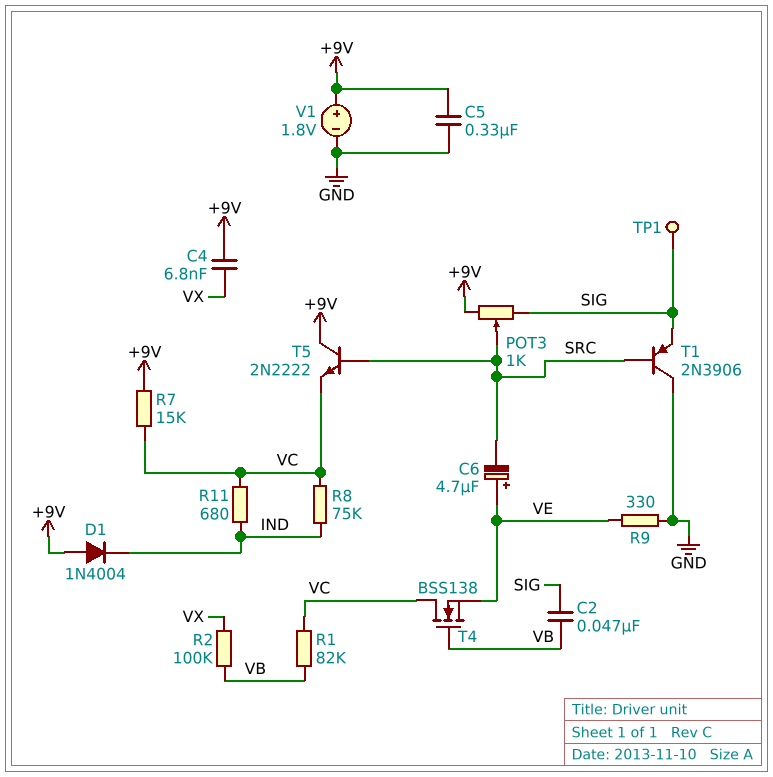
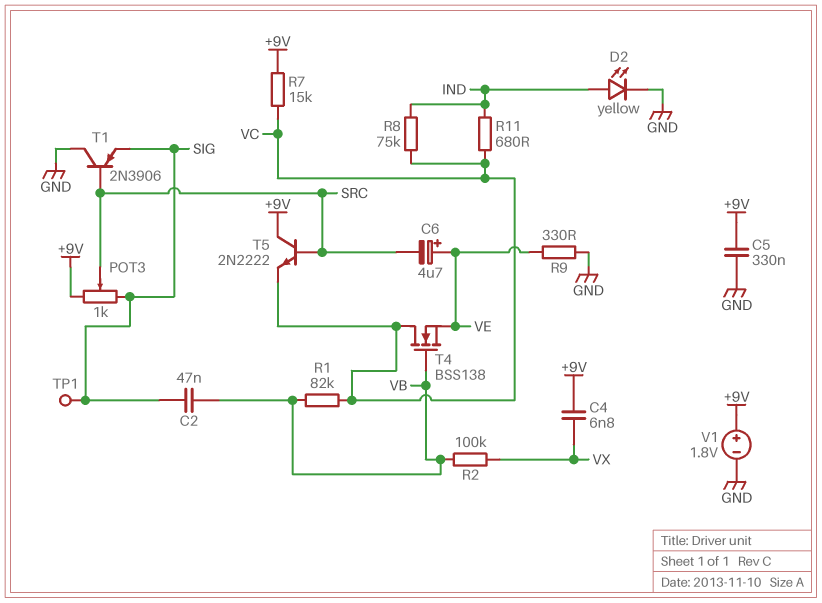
D1: diode 1N4004 (A +9V, K IND) -> none
D2: none -> LED yellow (A IND, K GND)

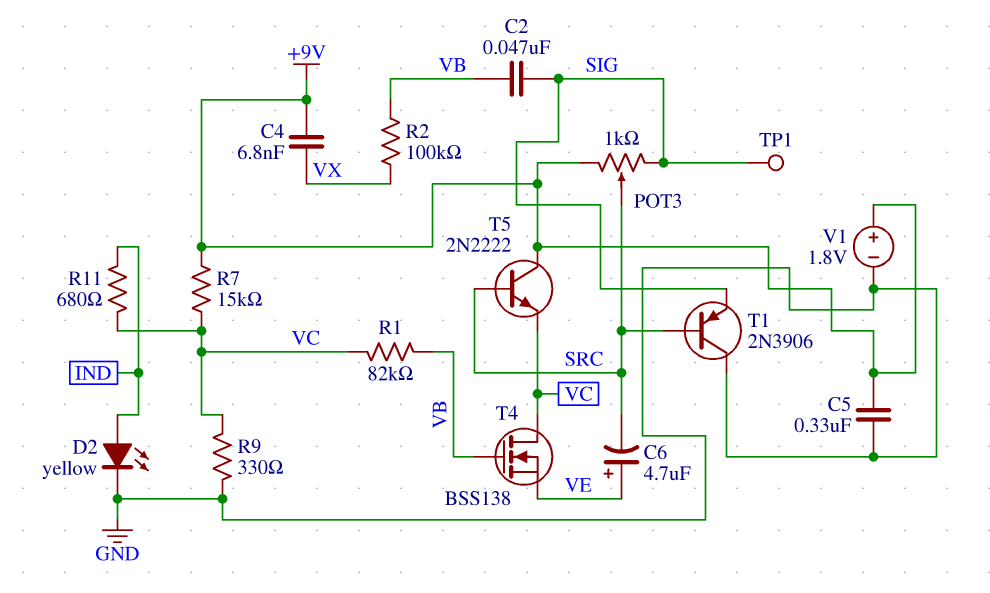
R8: 75k (IND, VC) -> none
R9: 330 (GND, VE) -> 330 (GND, VC)

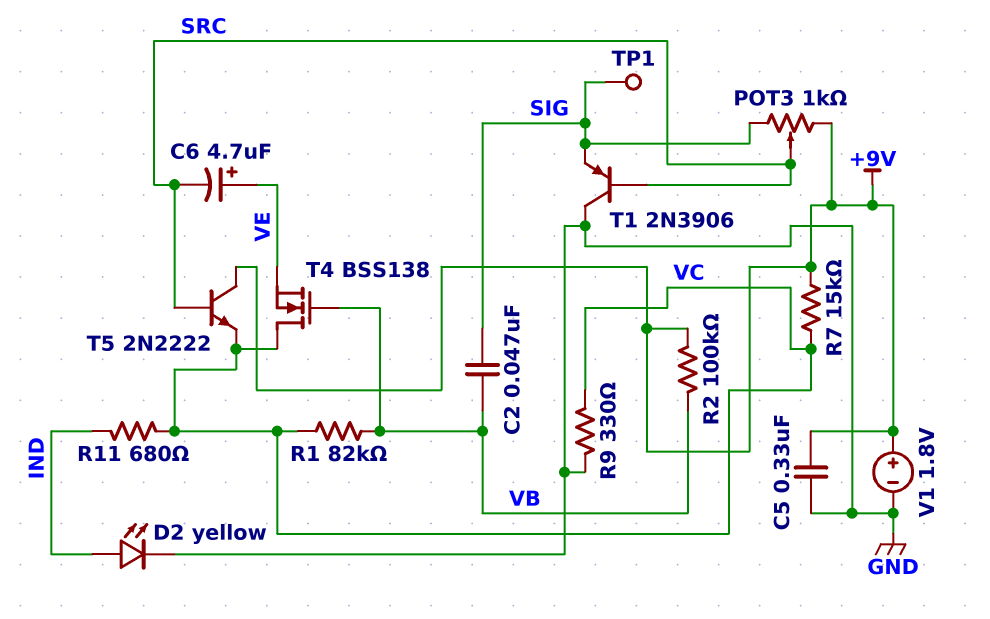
C4: 6.8nF (+9V, VX) -> none
R2: 100k (VB, VX) -> 100k (+9V, VB)

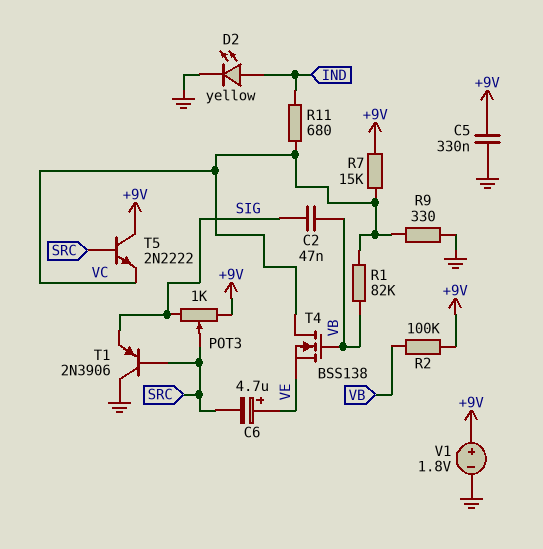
TP1: test point (SIG) -> none

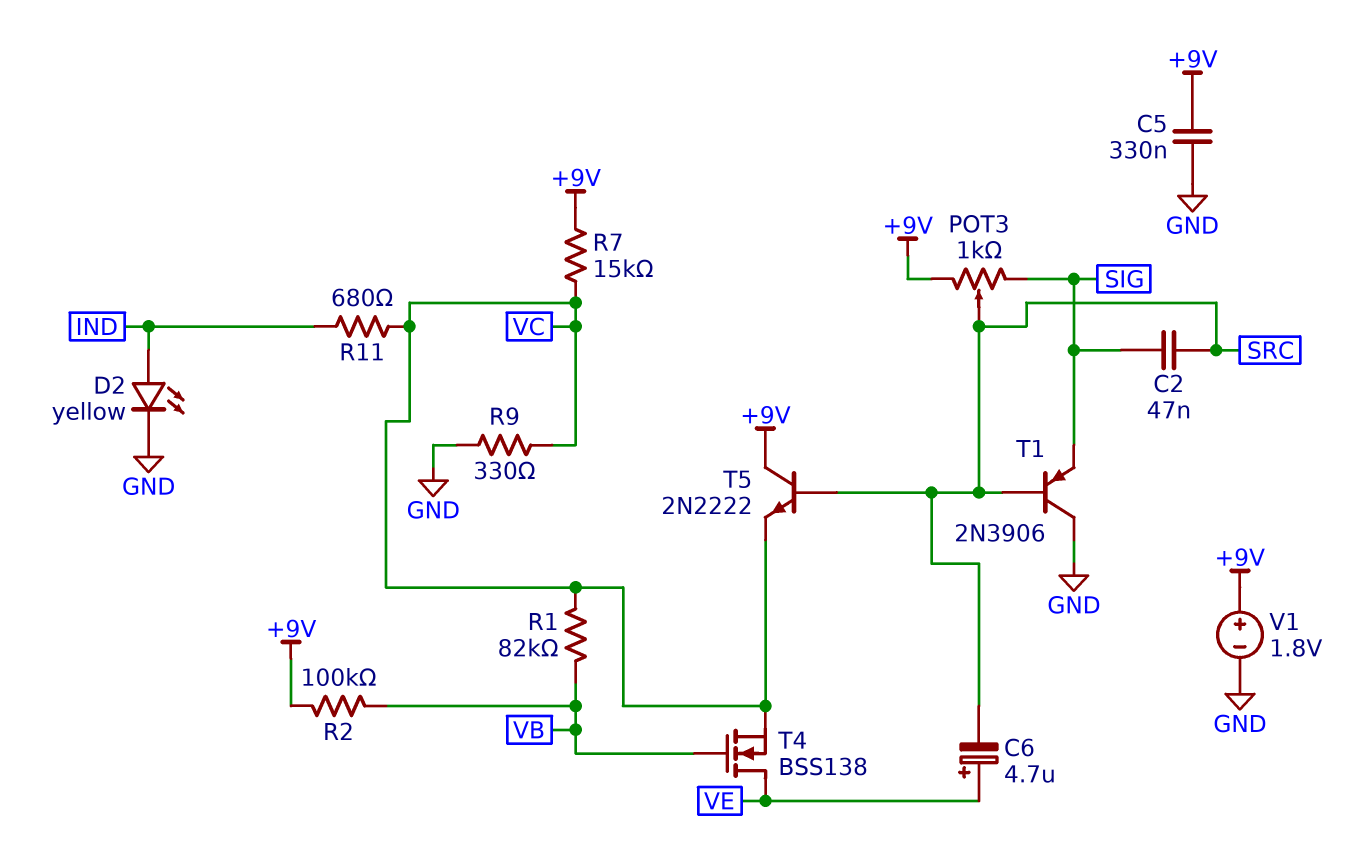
C2: 47nF (SIG, VB) -> 47nF (SIG, SRC)
T4: NMOS BSS138 (G VB, D VC, S VE) -> NMOS BSS138 (G VB, D VE, S VC)

